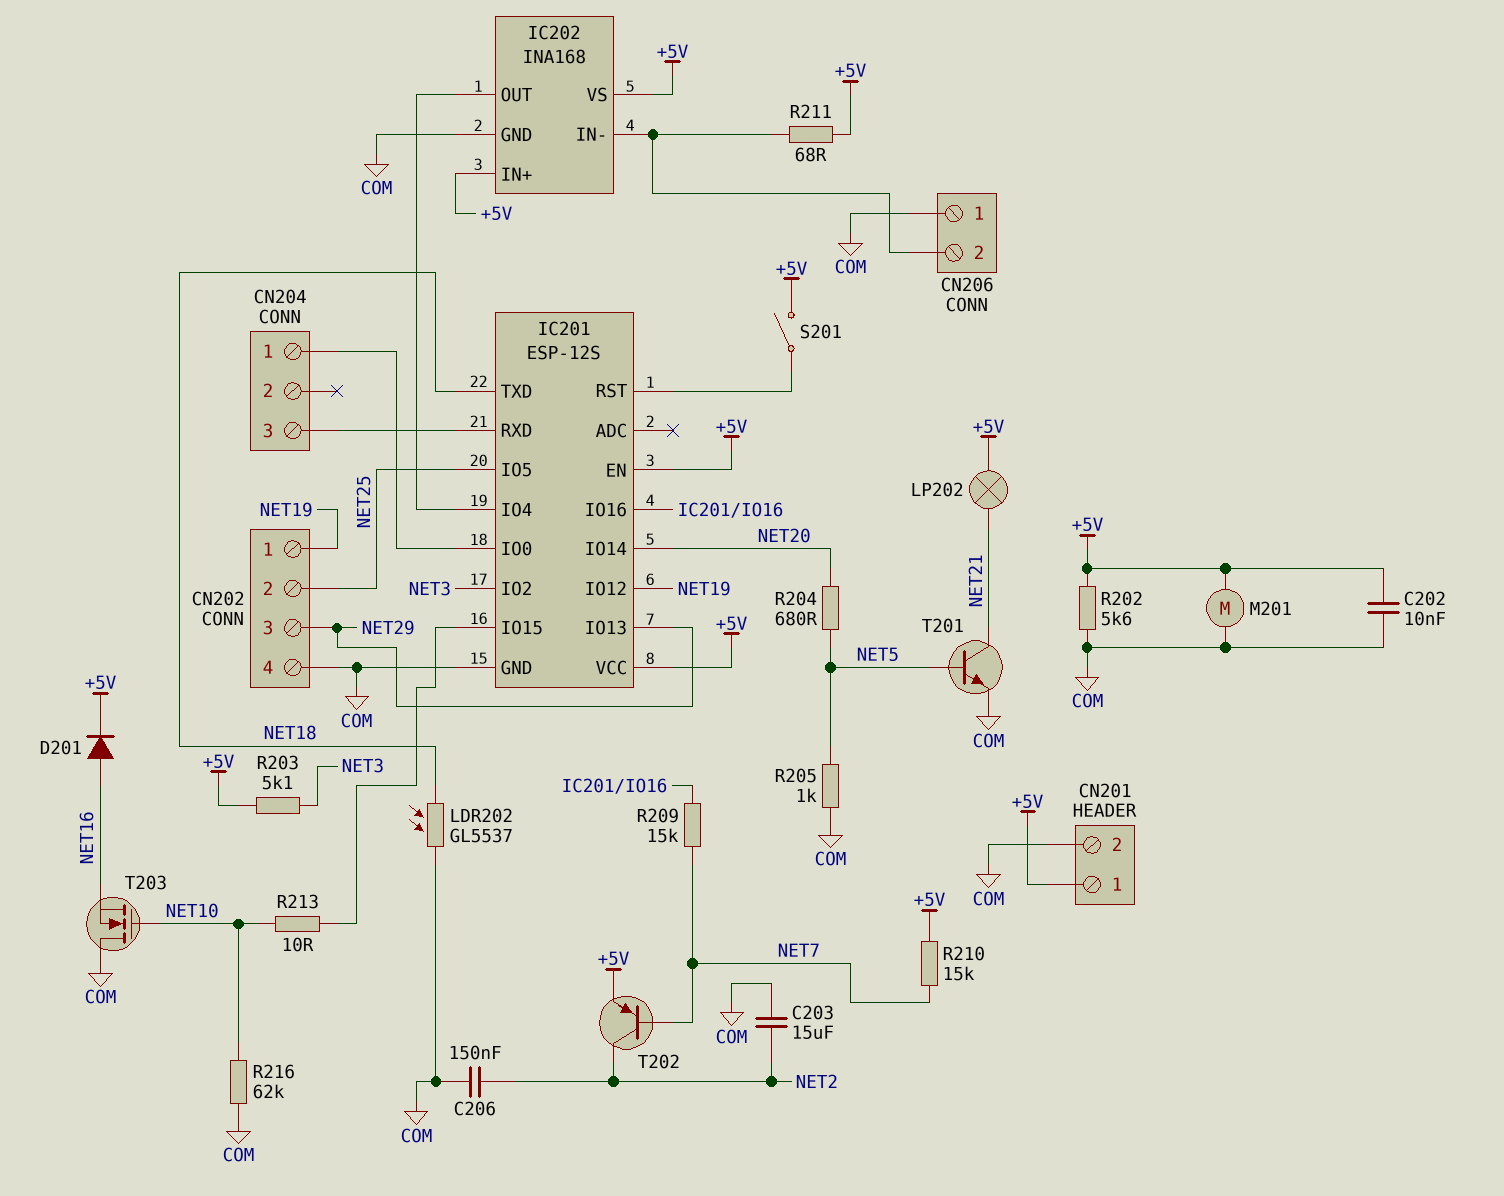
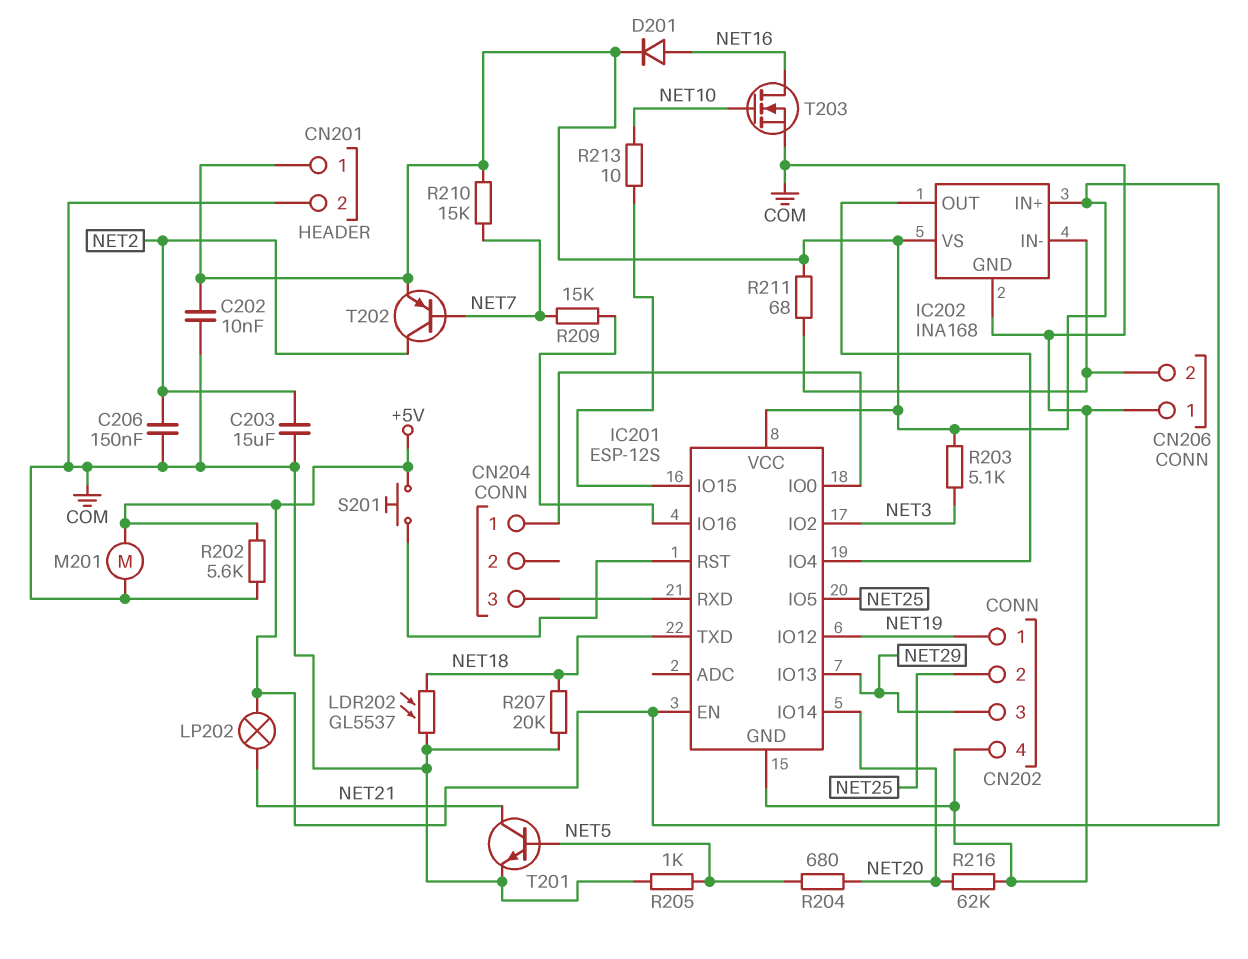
R207: none -> 20k (COM, NET18)
R216: 62k (COM, NET10) -> 62k (COM, NET20)
S201: switch (+5V, IC201/RST) -> button (+5V, IC201/RST)
T203: NMOS (G NET10, D COM, S NET16) -> NMOS (G NET10, D NET16, S COM)

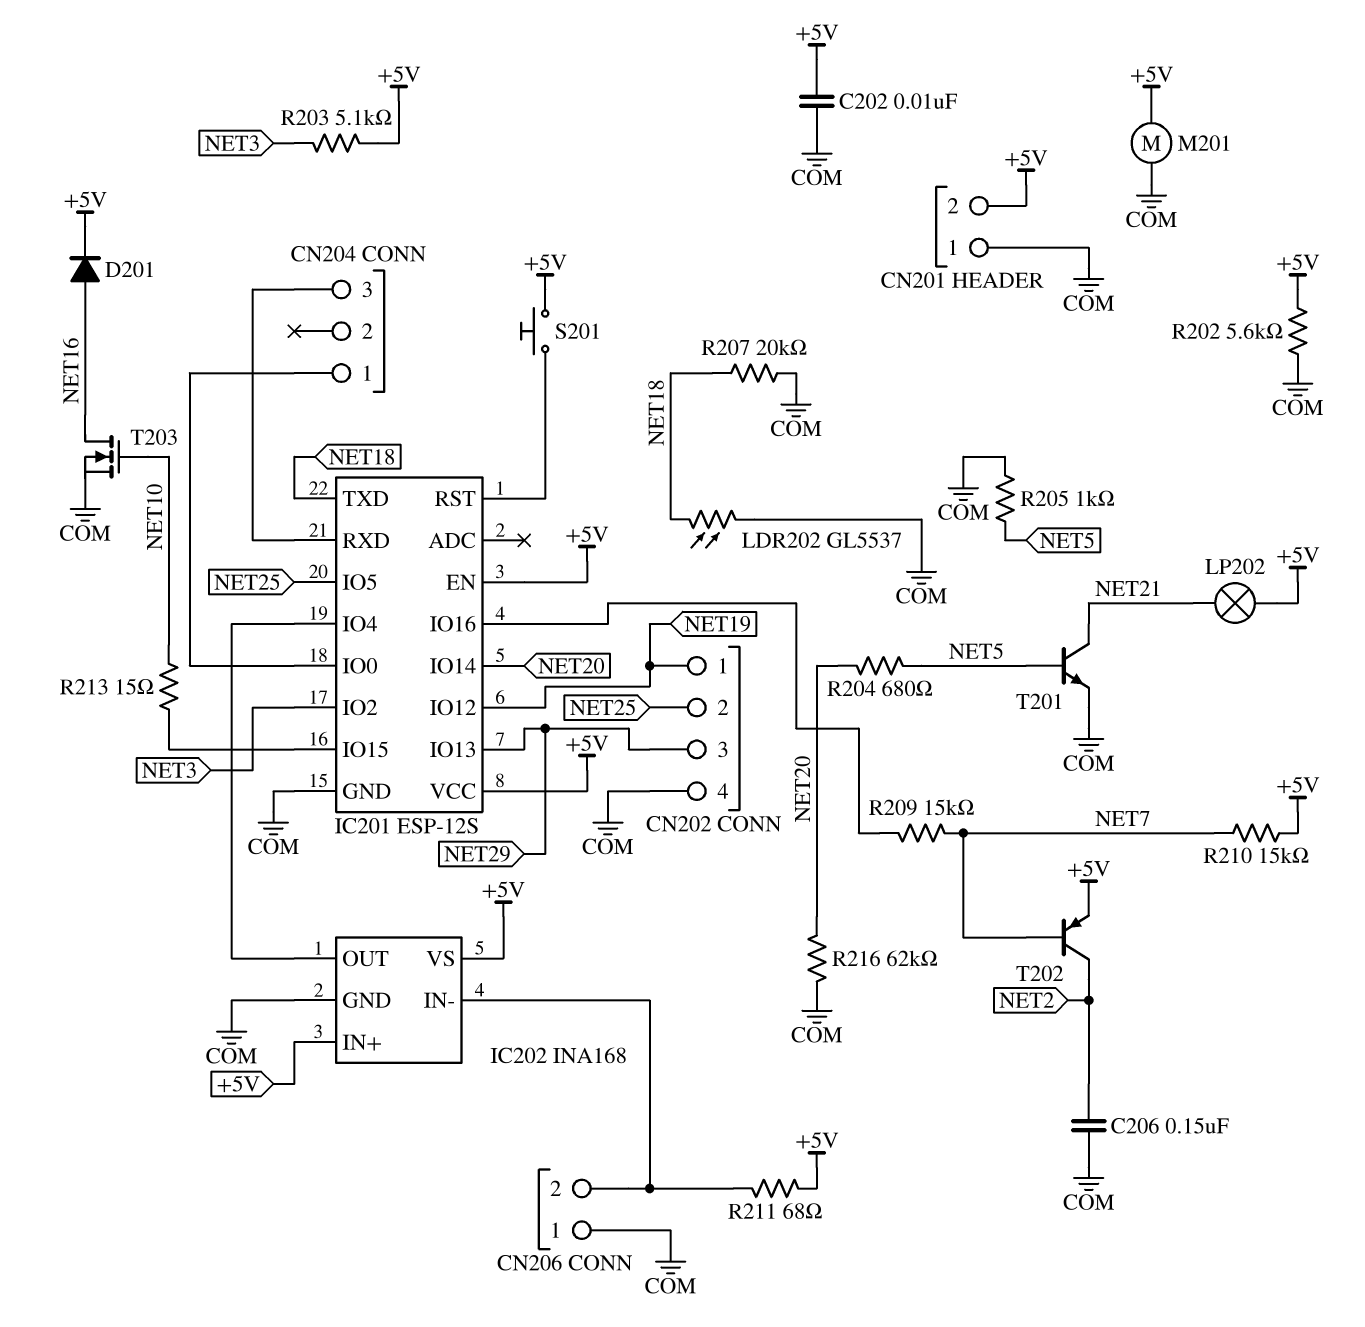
C203: 15uF (COM, NET2) -> none
CN201 pin 1: +5V -> COM
CN201 pin 2: COM -> +5V
R213: 10 (IC201/IO15, NET10) -> 15 (IC201/IO15, NET10)

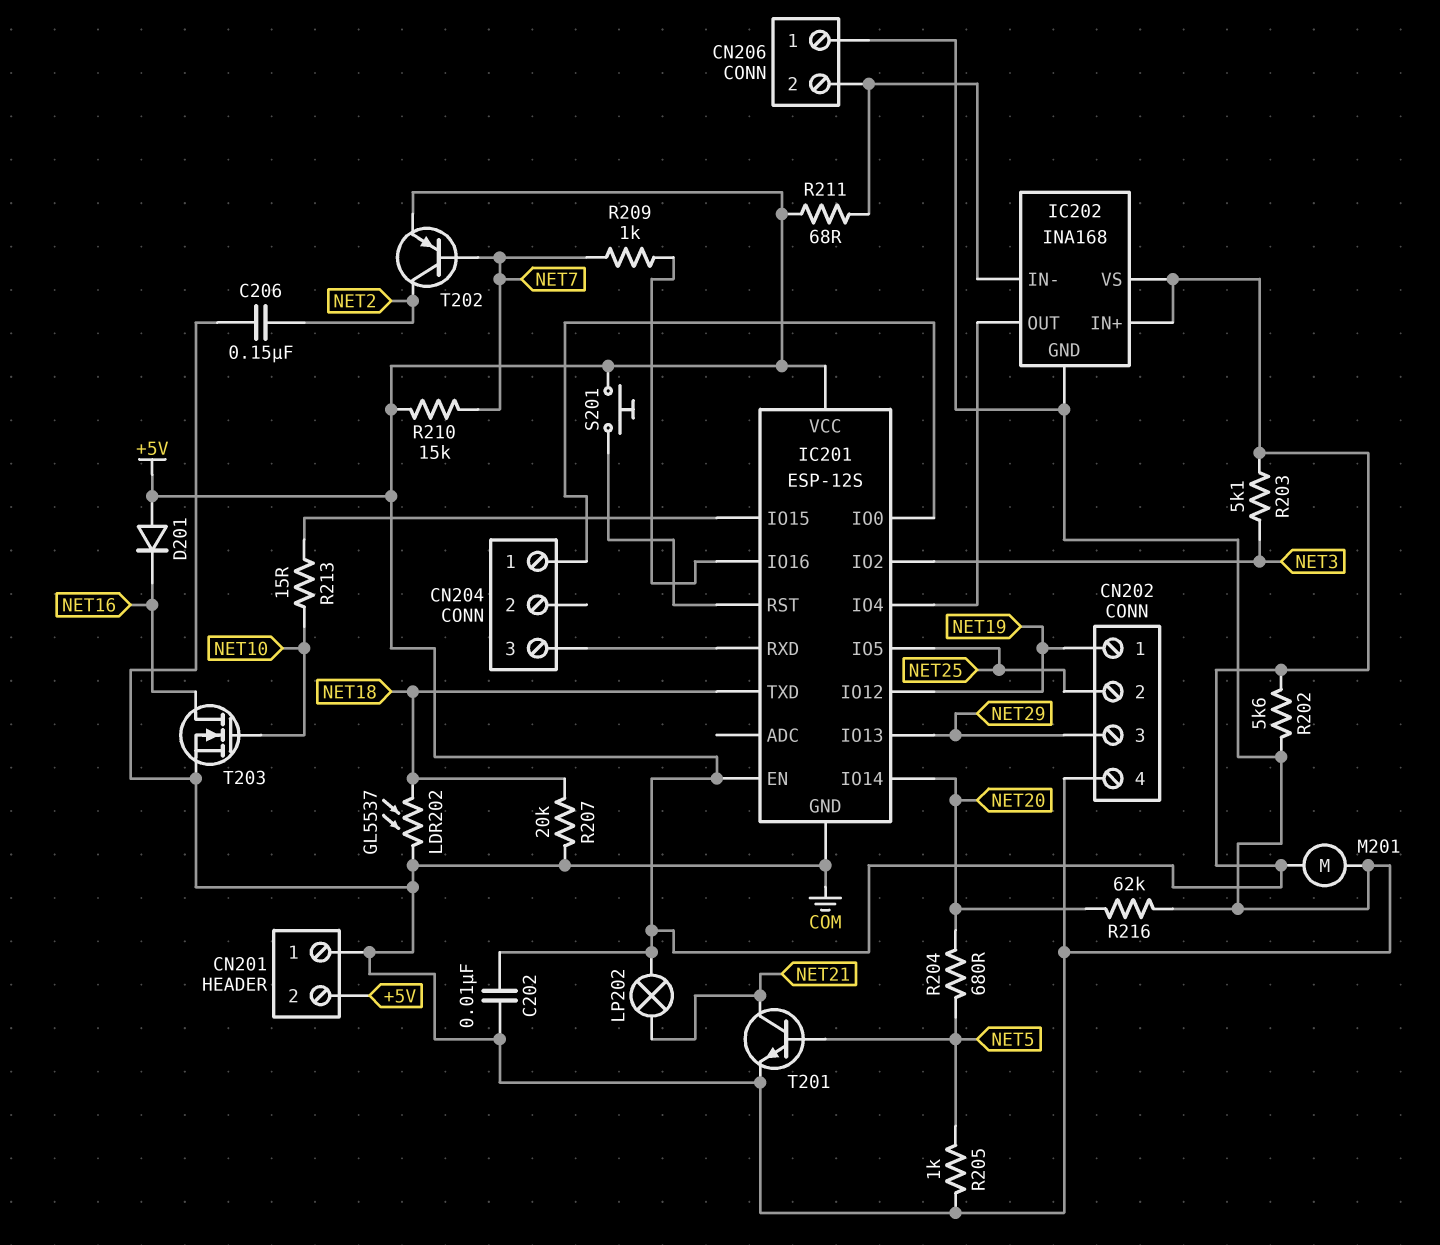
D201: diode (A NET16, K +5V) -> diode (A +5V, K NET16)
R209: 15k (IC201/IO16, NET7) -> 1k (IC201/IO16, NET7)

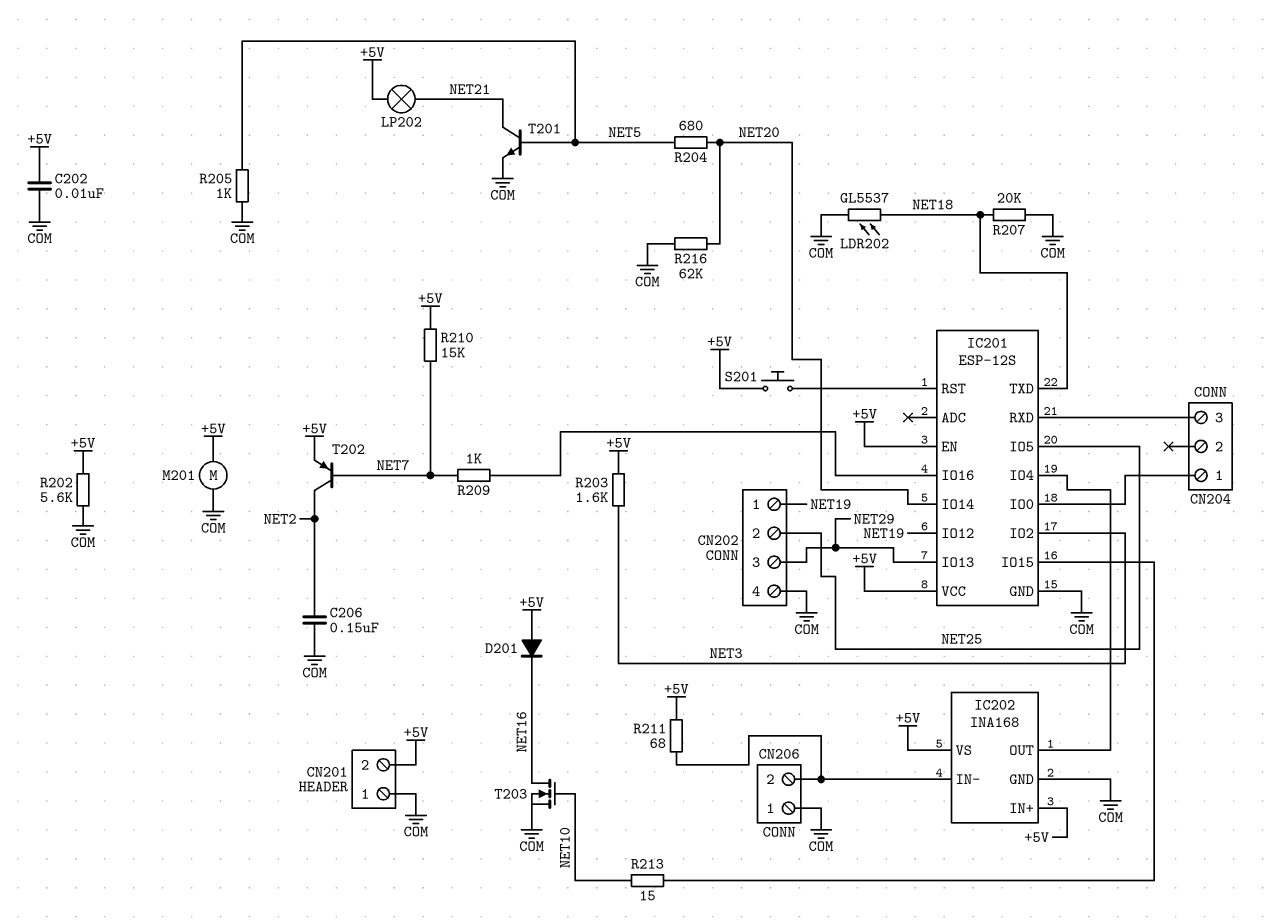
R203: 5.1k (+5V, NET3) -> 1.6k (+5V, NET3)

